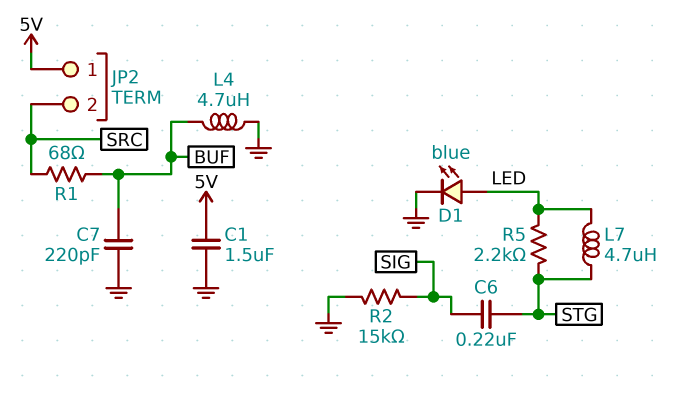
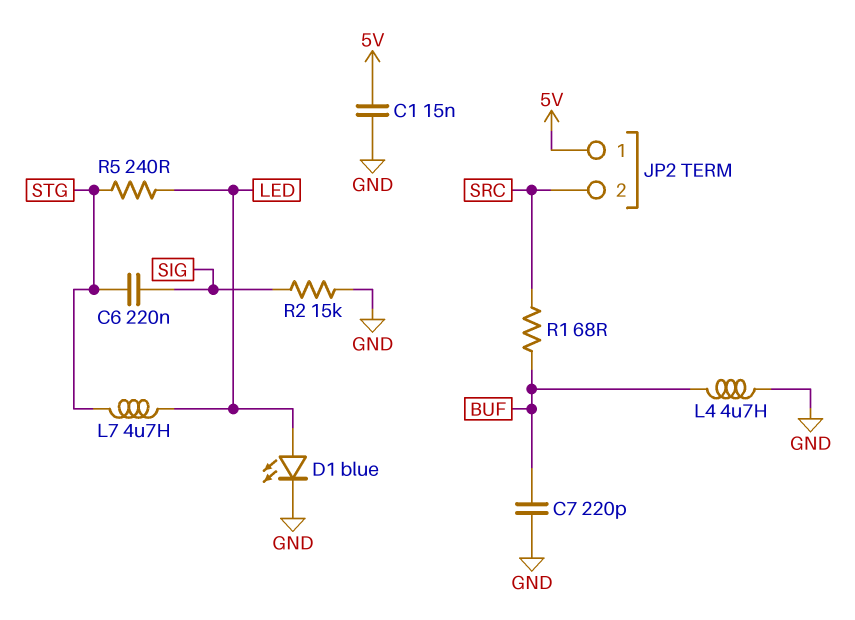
C1: 1.5uF (5V, GND) -> 15nF (5V, GND)
R5: 2.2k (LED, STG) -> 240 (LED, STG)

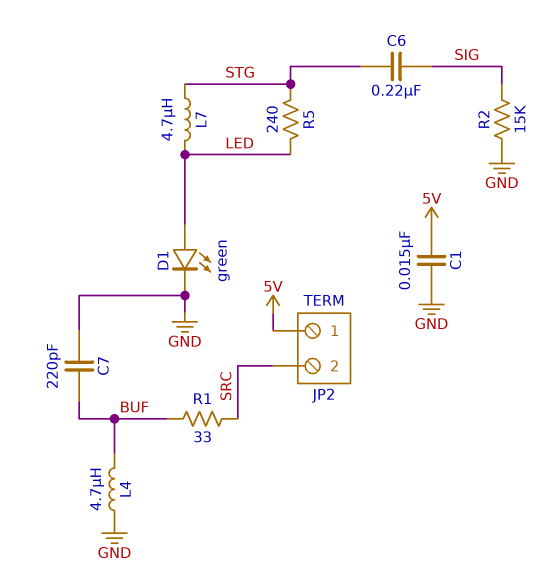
D1: LED blue (A LED, K GND) -> LED green (A LED, K GND)
R1: 68 (BUF, SRC) -> 33 (BUF, SRC)

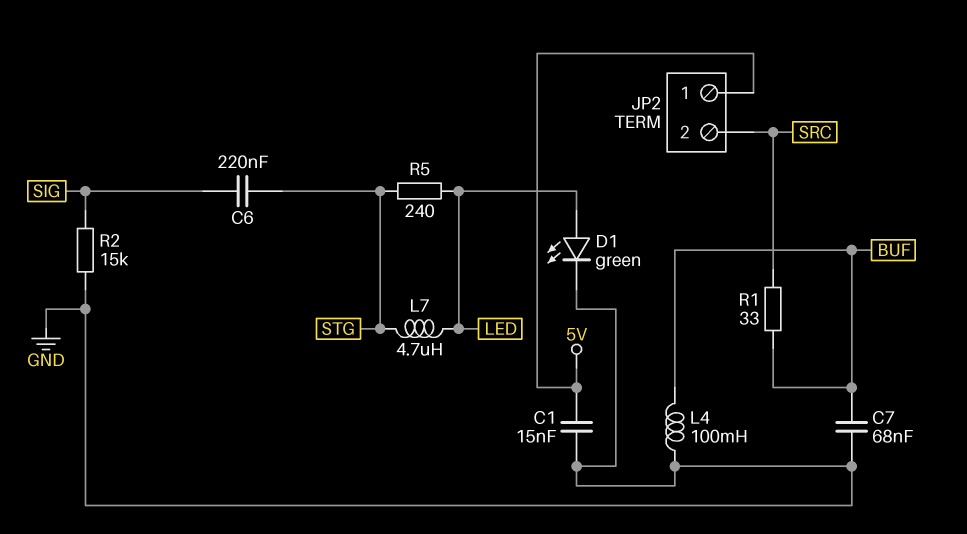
C7: 220pF (BUF, GND) -> 68nF (BUF, GND)
L4: 4.7uH (BUF, GND) -> 100mH (BUF, GND)

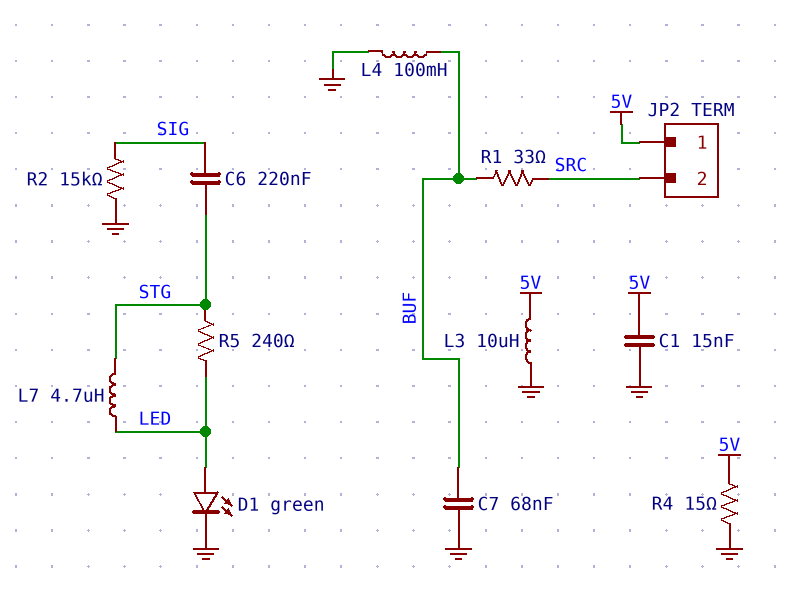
L3: none -> 10uH (5V, GND)
R4: none -> 15 (5V, GND)

